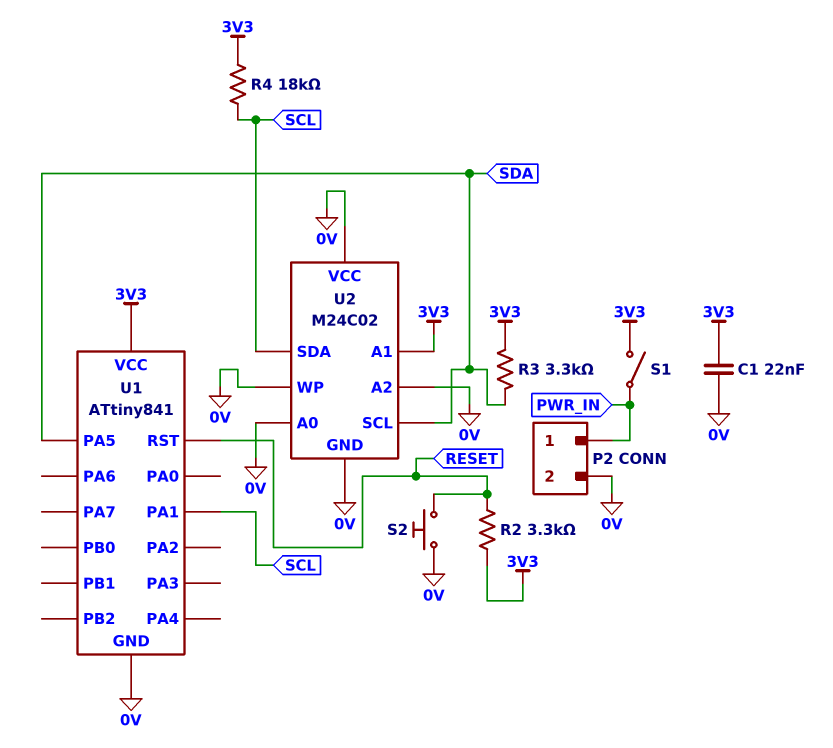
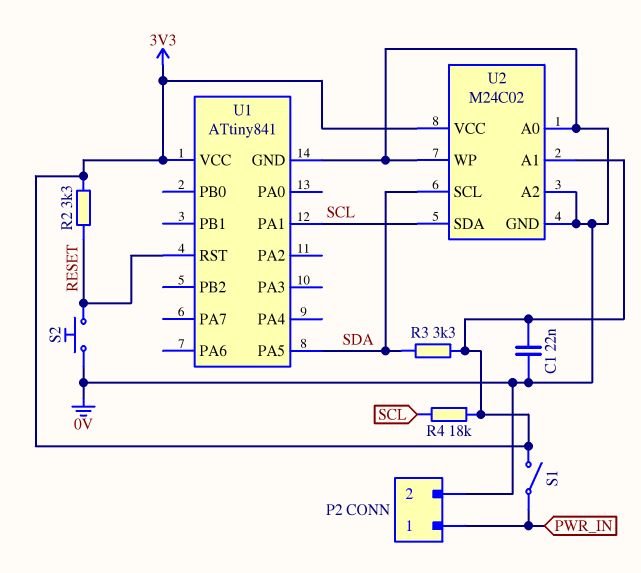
U2 pin VCC: 0V -> 3V3

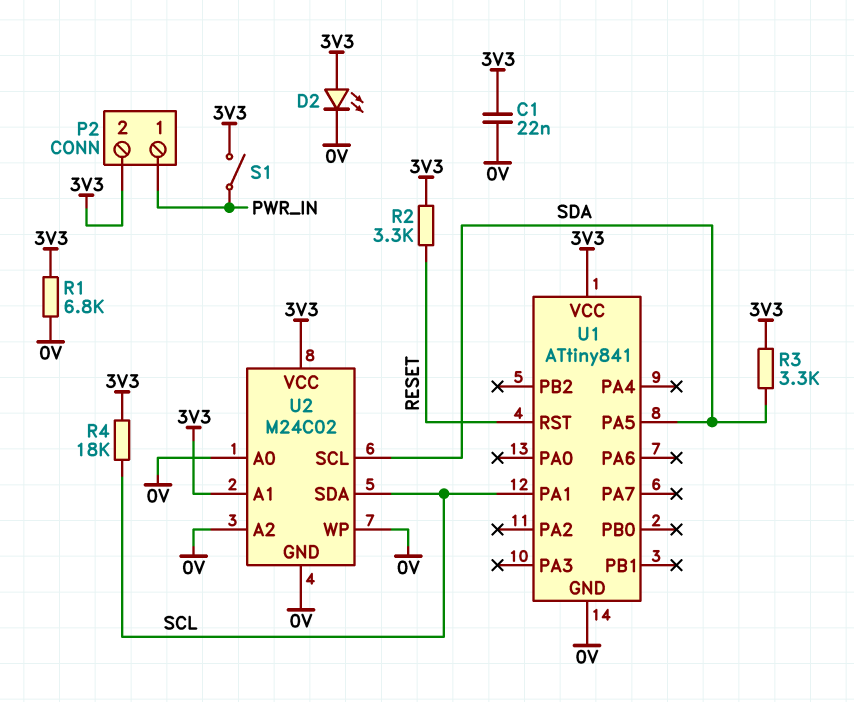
D2: none -> LED (A 3V3, K 0V)
P2 pin 2: 0V -> 3V3
R1: none -> 6.8k (0V, 3V3)
S2: button (0V, RESET) -> none

